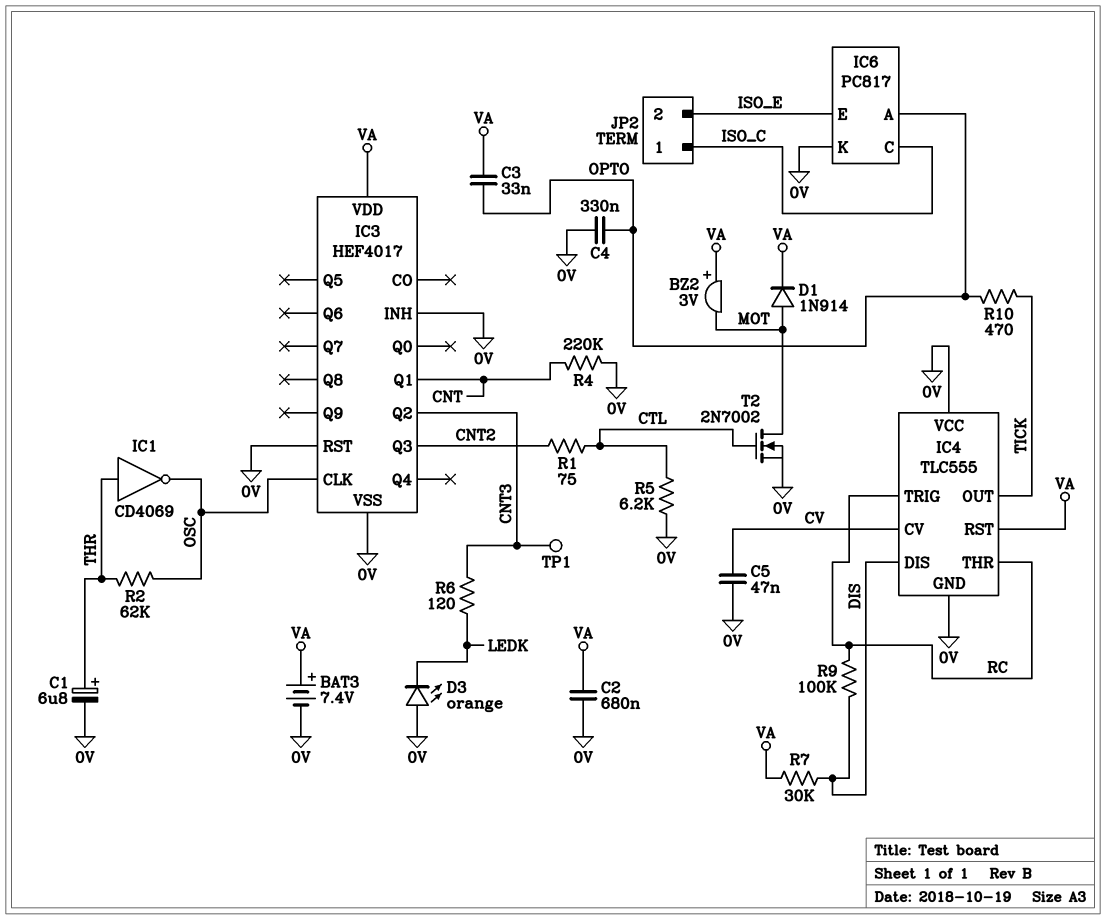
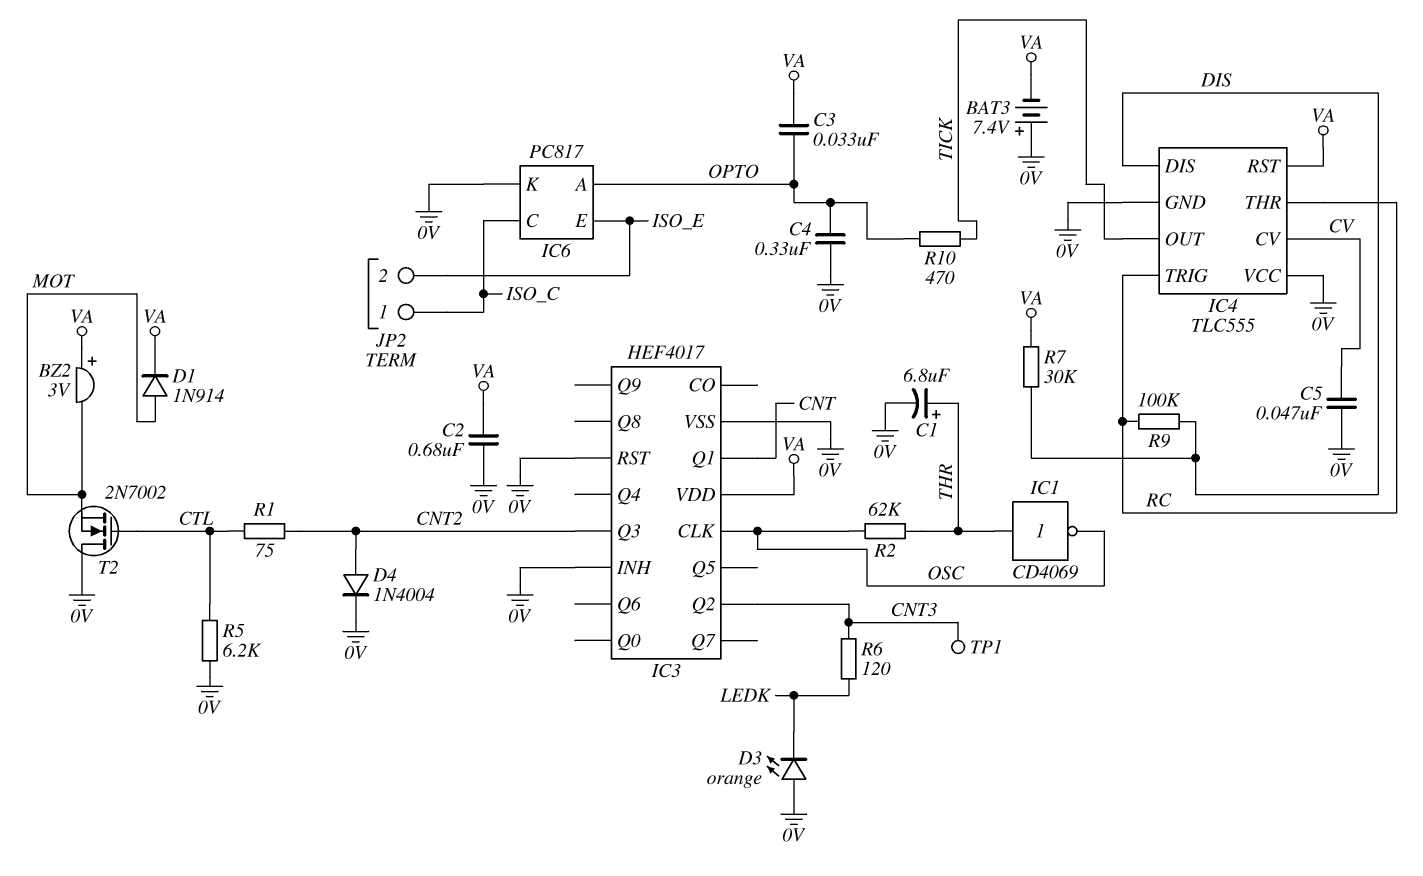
BAT3: 7.4V (plus VA, minus 0V) -> 7.4V (plus 0V, minus VA)
D4: none -> diode 1N4004 (A CNT2, K 0V)
R4: 220k (0V, CNT) -> none
T2: NMOS 2N7002 (G CTL, D MOT, S 0V) -> NMOS 2N7002 (G CTL, D 0V, S MOT)

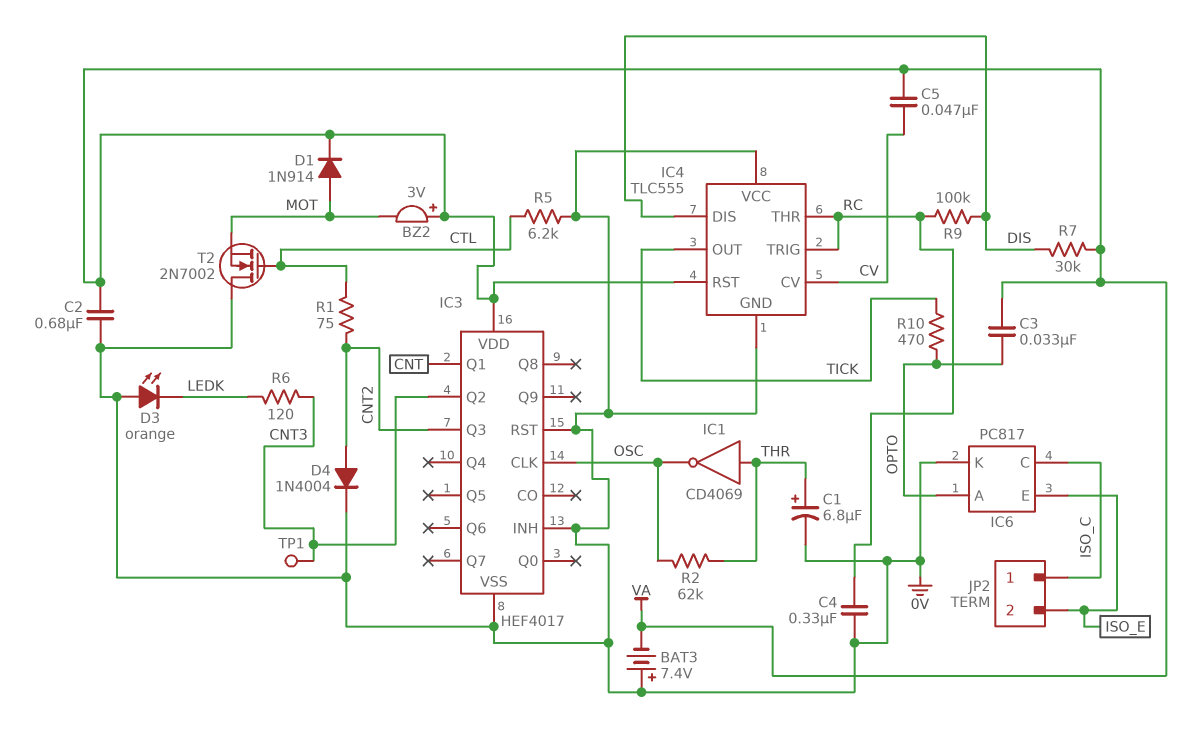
C4: 330nF (0V, OPTO) -> 330nF (0V, RC)
C5: 47nF (0V, CV) -> 47nF (CV, VA)

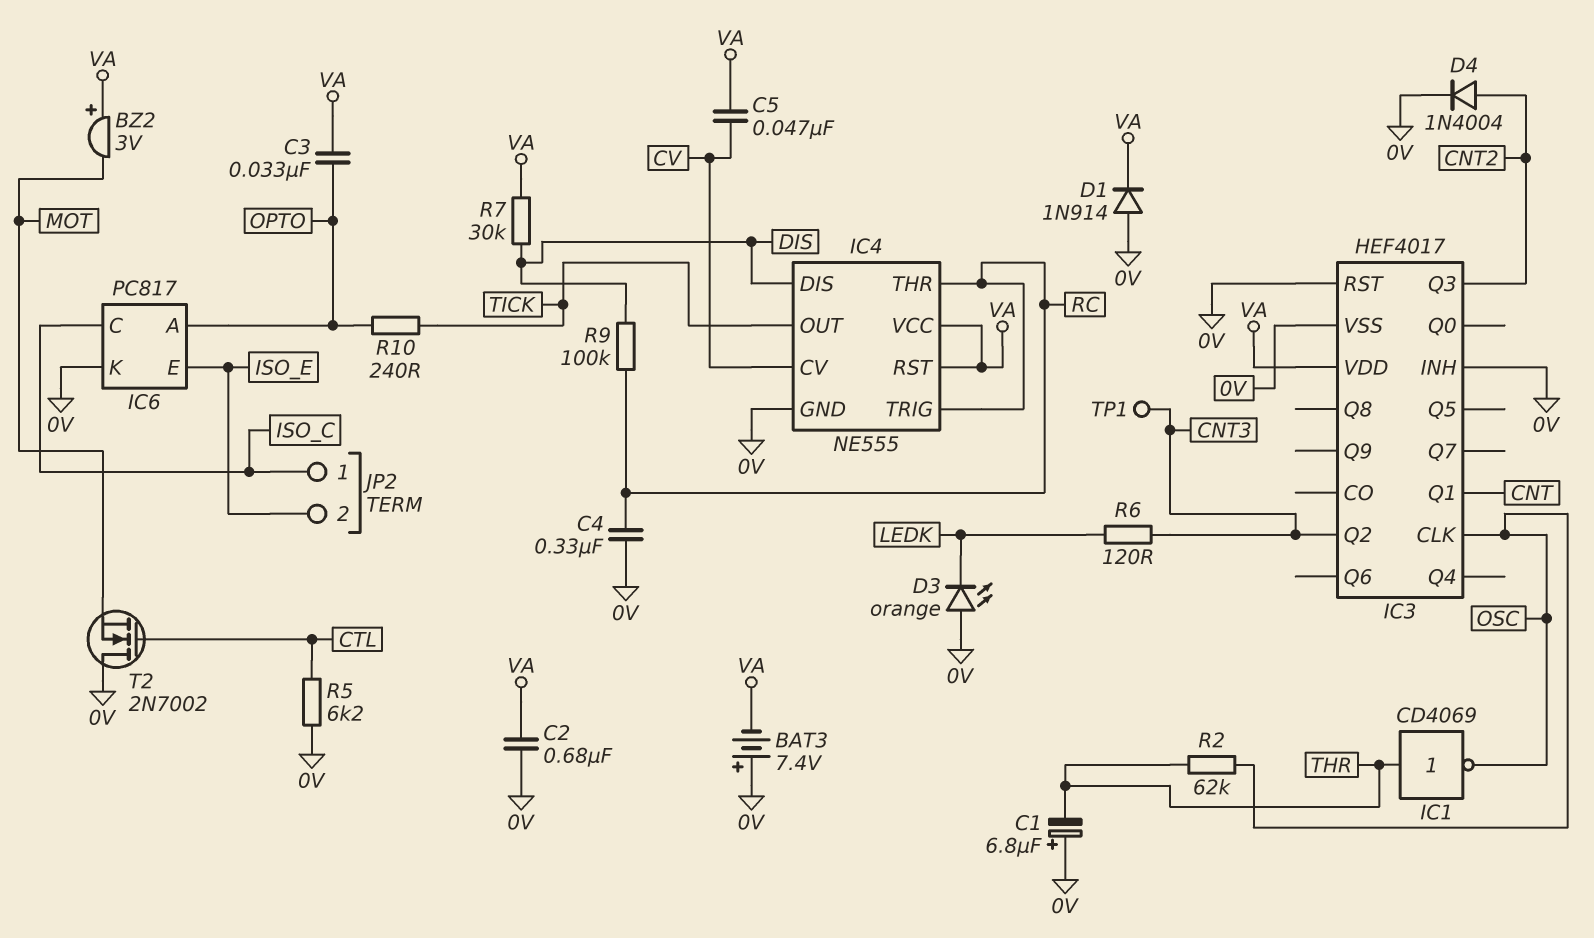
C1: 6.8uF (plus THR, minus 0V) -> 6.8uF (plus 0V, minus THR)
D1: diode 1N914 (A MOT, K VA) -> diode 1N914 (A 0V, K VA)
IC4: TLC555 -> NE555
IC4 pin VCC: 0V -> VA
R1: 75 (CNT2, CTL) -> none
R10: 470 (OPTO, TICK) -> 240 (OPTO, TICK)

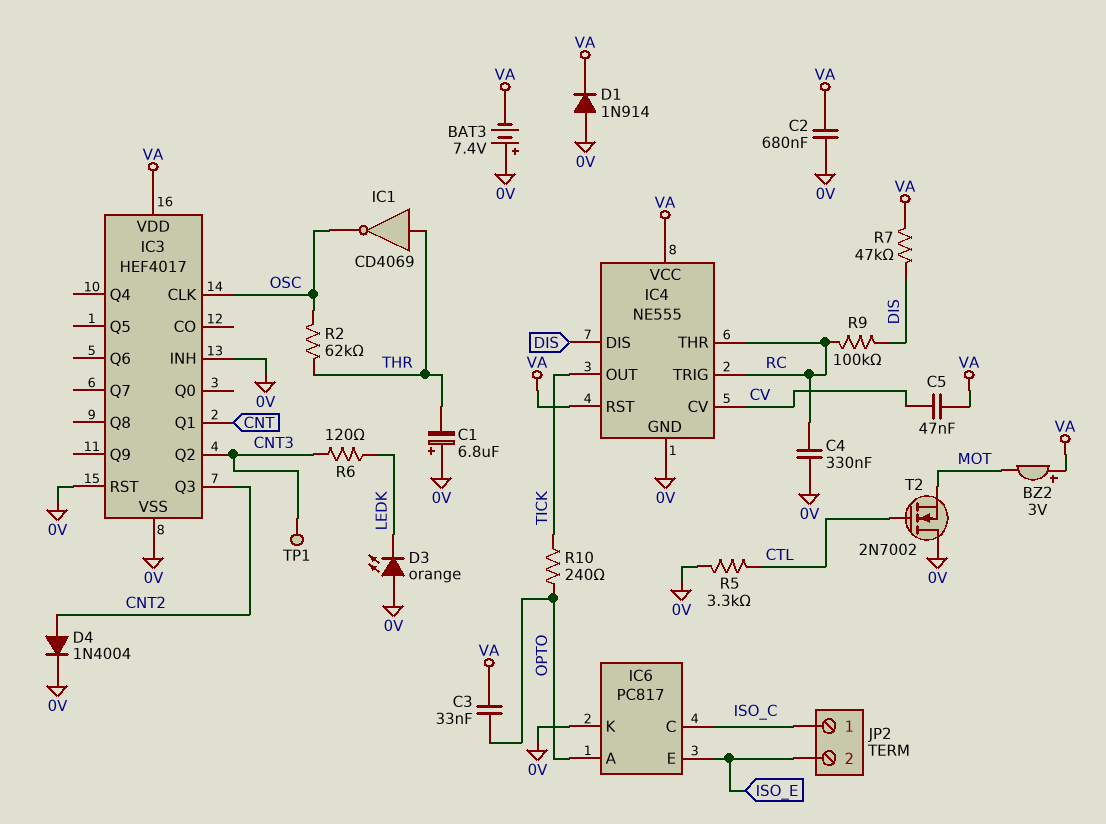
R5: 6.2k (0V, CTL) -> 3.3k (0V, CTL)
R7: 30k (DIS, VA) -> 47k (DIS, VA)

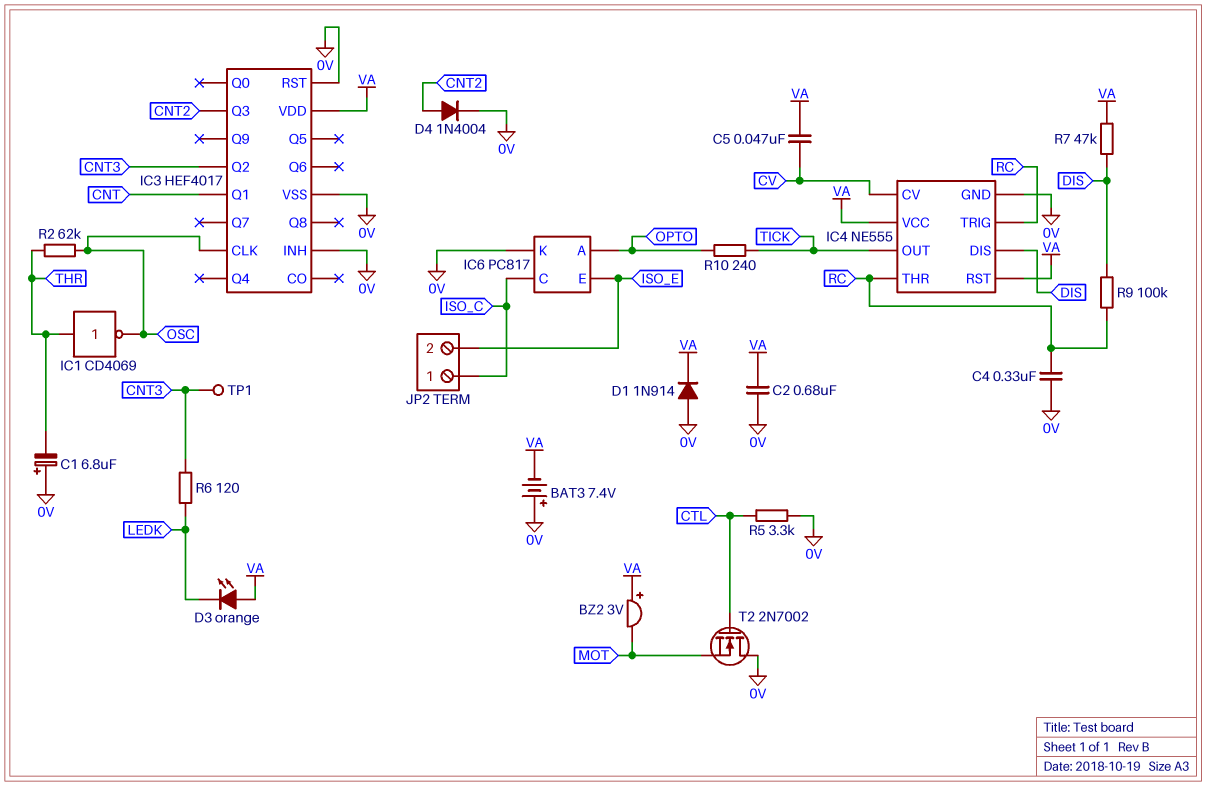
C3: 33nF (OPTO, VA) -> none
D3: LED orange (A 0V, K LEDK) -> LED orange (A VA, K LEDK)

